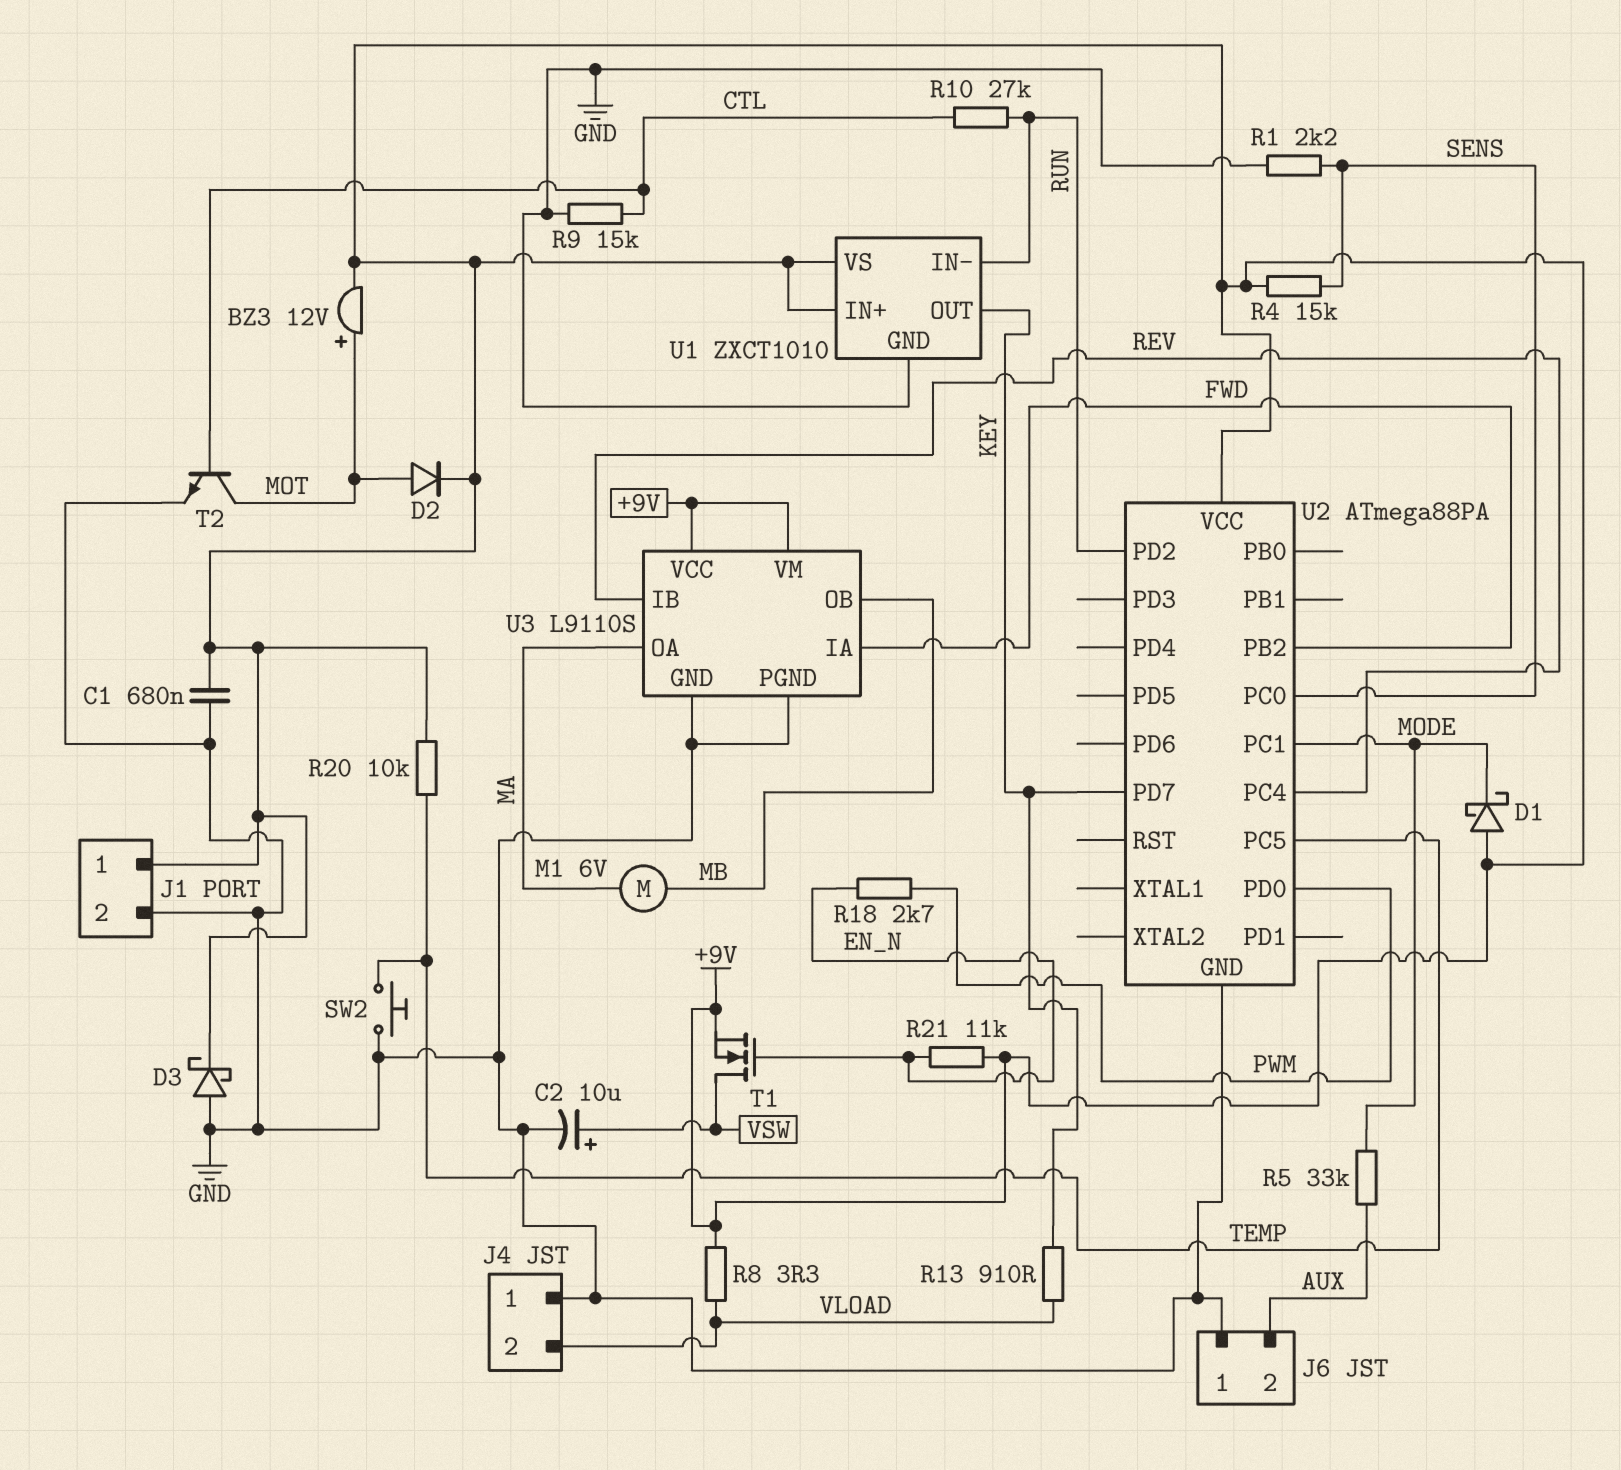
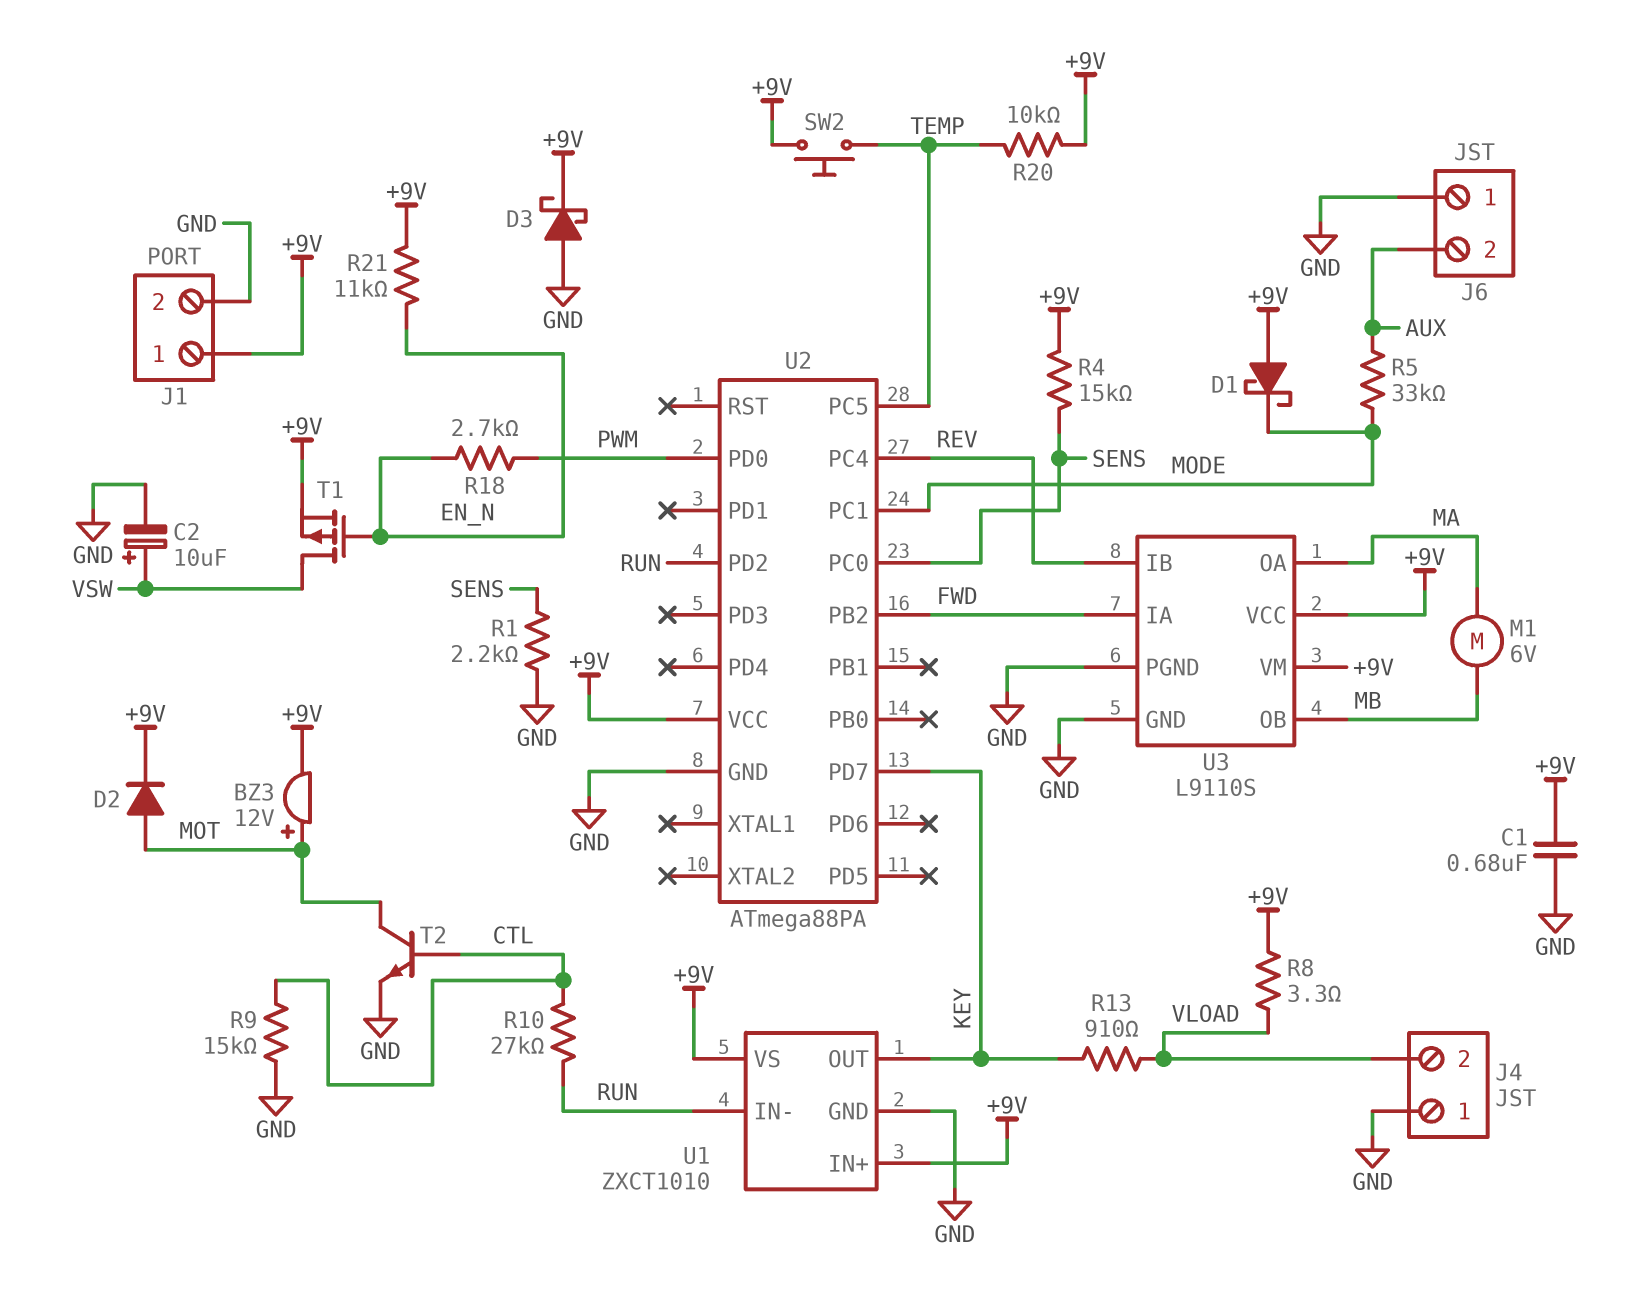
SW2: button (GND, TEMP) -> button (+9V, TEMP)
T1: NMOS (G EN_N, D VSW, S +9V) -> PMOS (G EN_N, D VSW, S +9V)

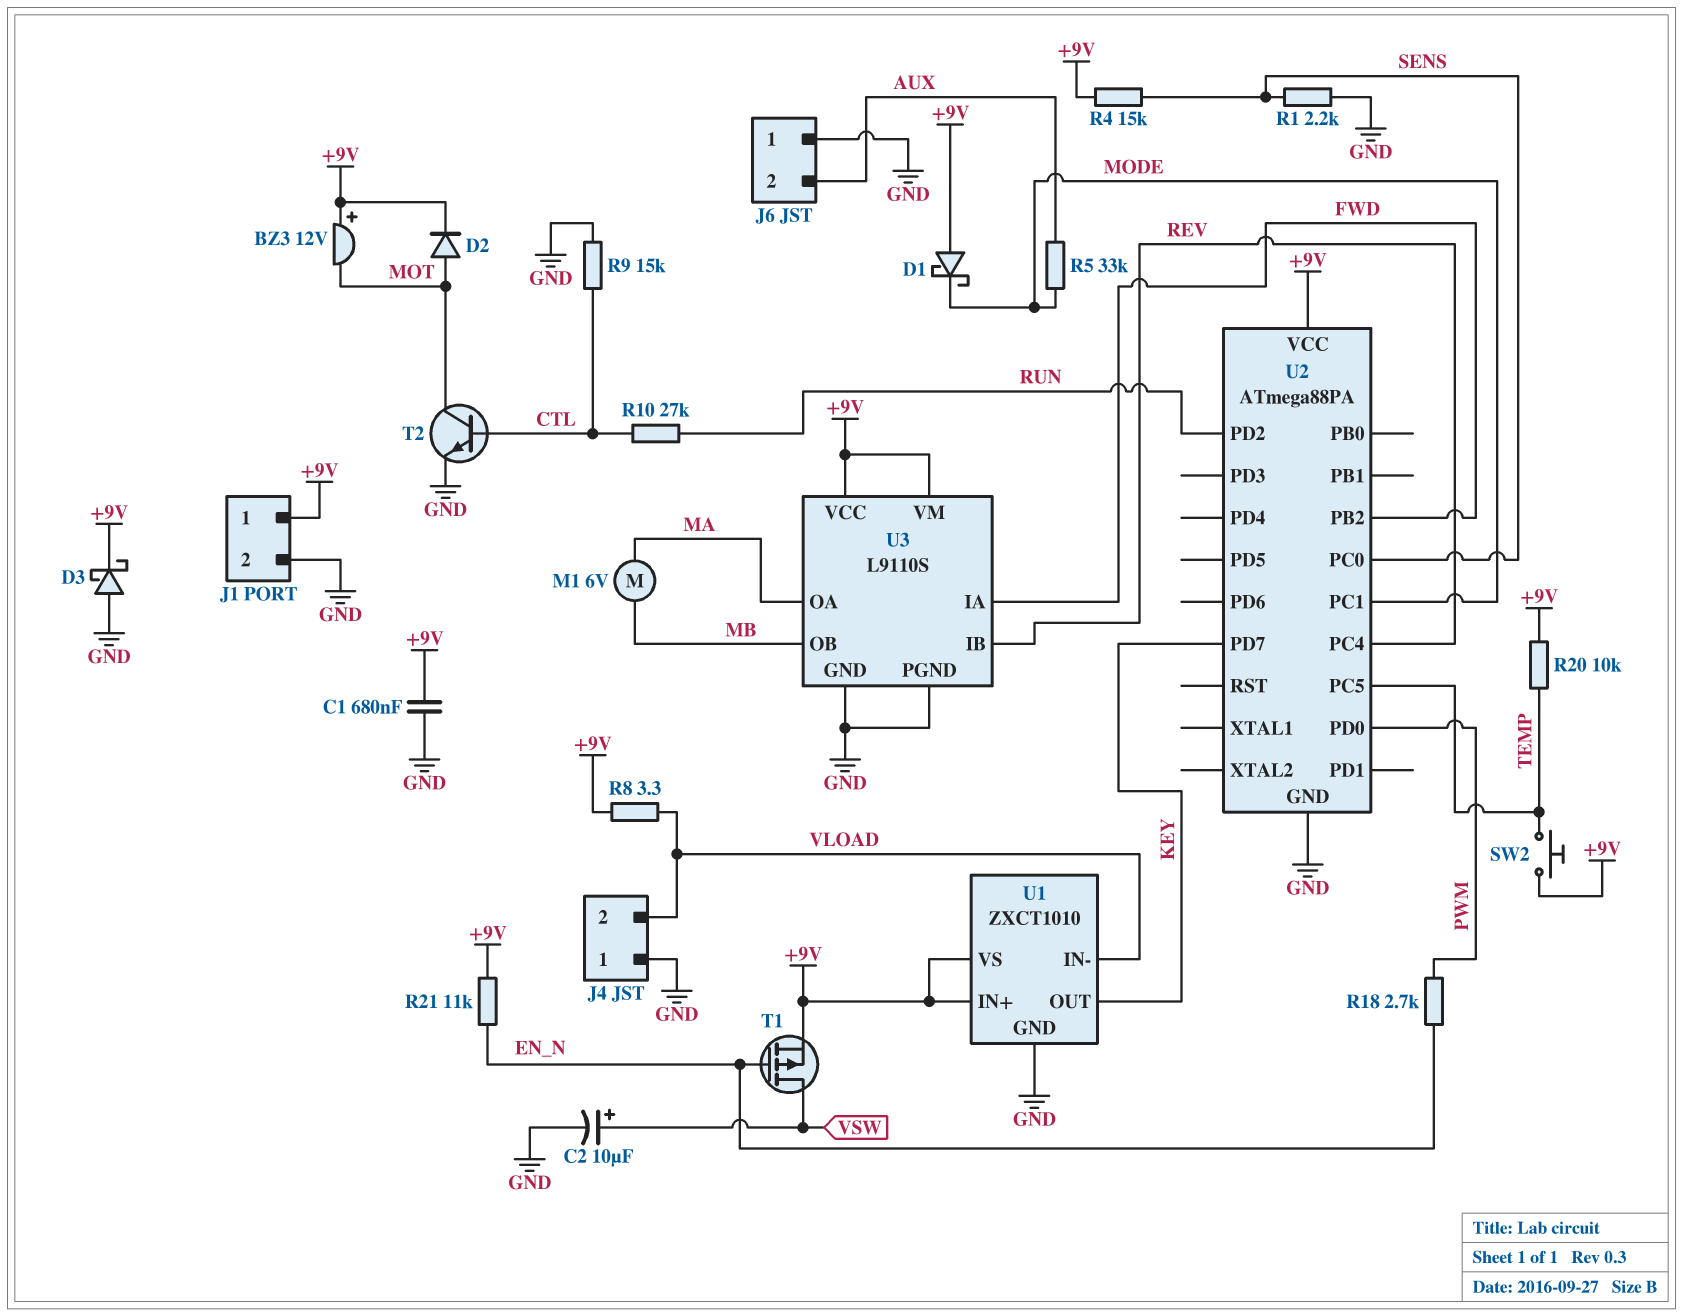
BZ3: buzzer 12V (plus MOT, minus +9V) -> buzzer 12V (plus +9V, minus MOT)
R13: 910 (KEY, VLOAD) -> none
U1 pin IN-: RUN -> VLOAD

